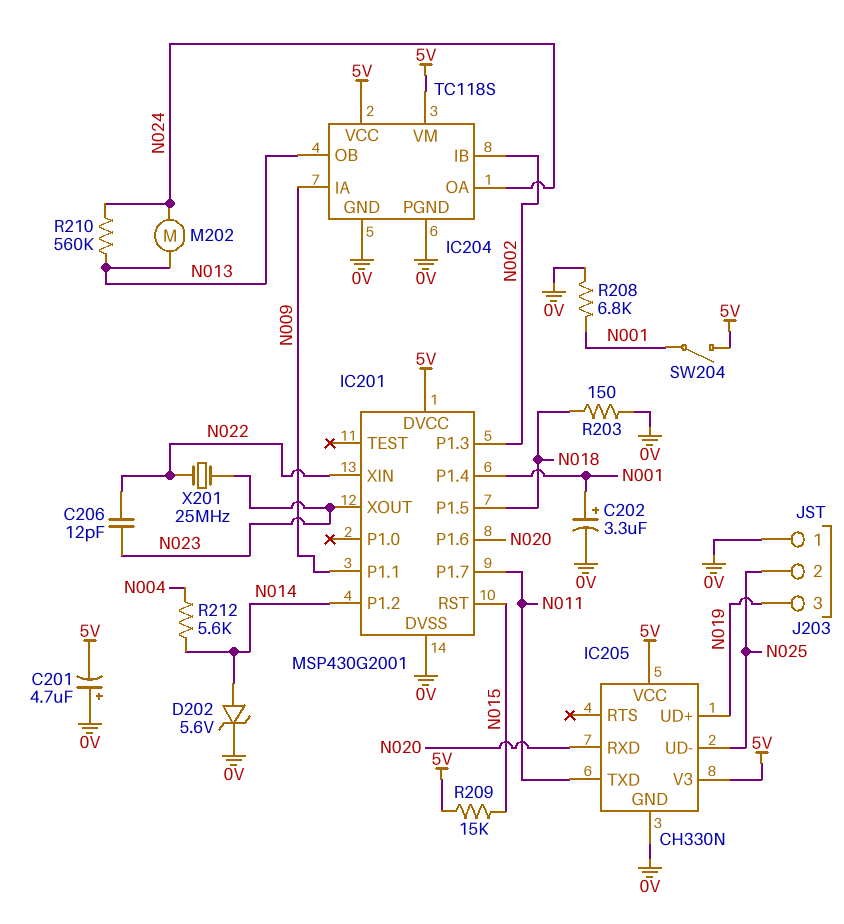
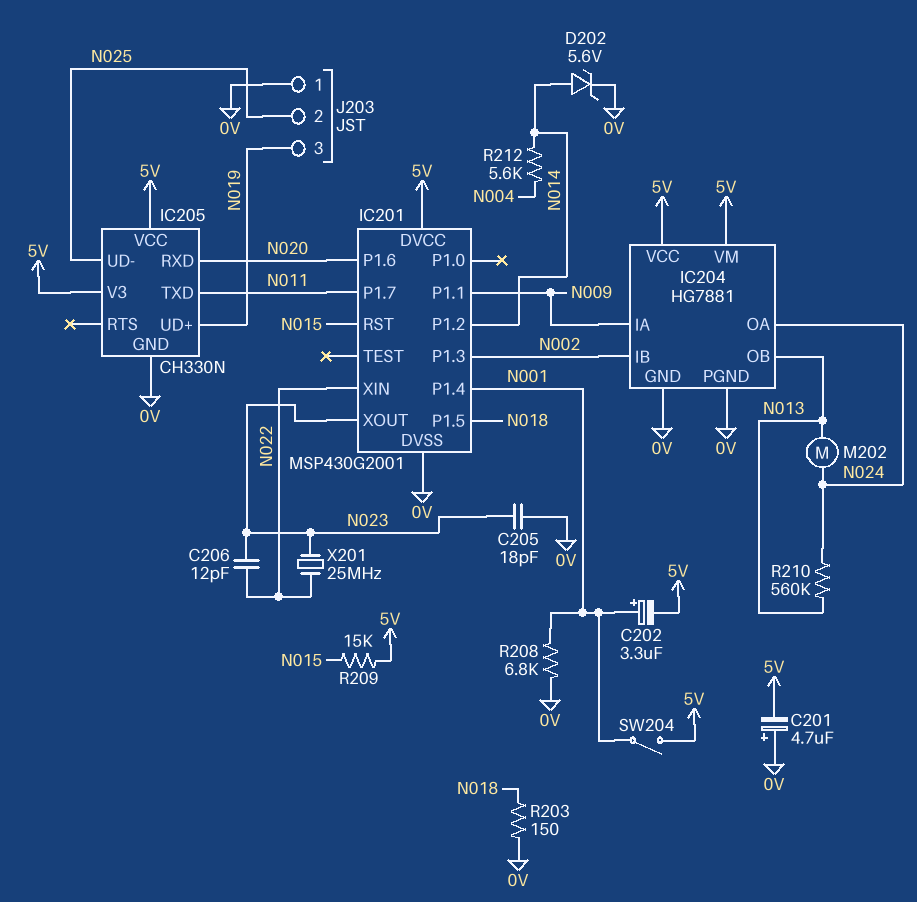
C202: 3.3uF (plus N001, minus 0V) -> 3.3uF (plus N001, minus 5V)
C205: none -> 18pF (0V, N023)
IC204: TC118S -> HG7881

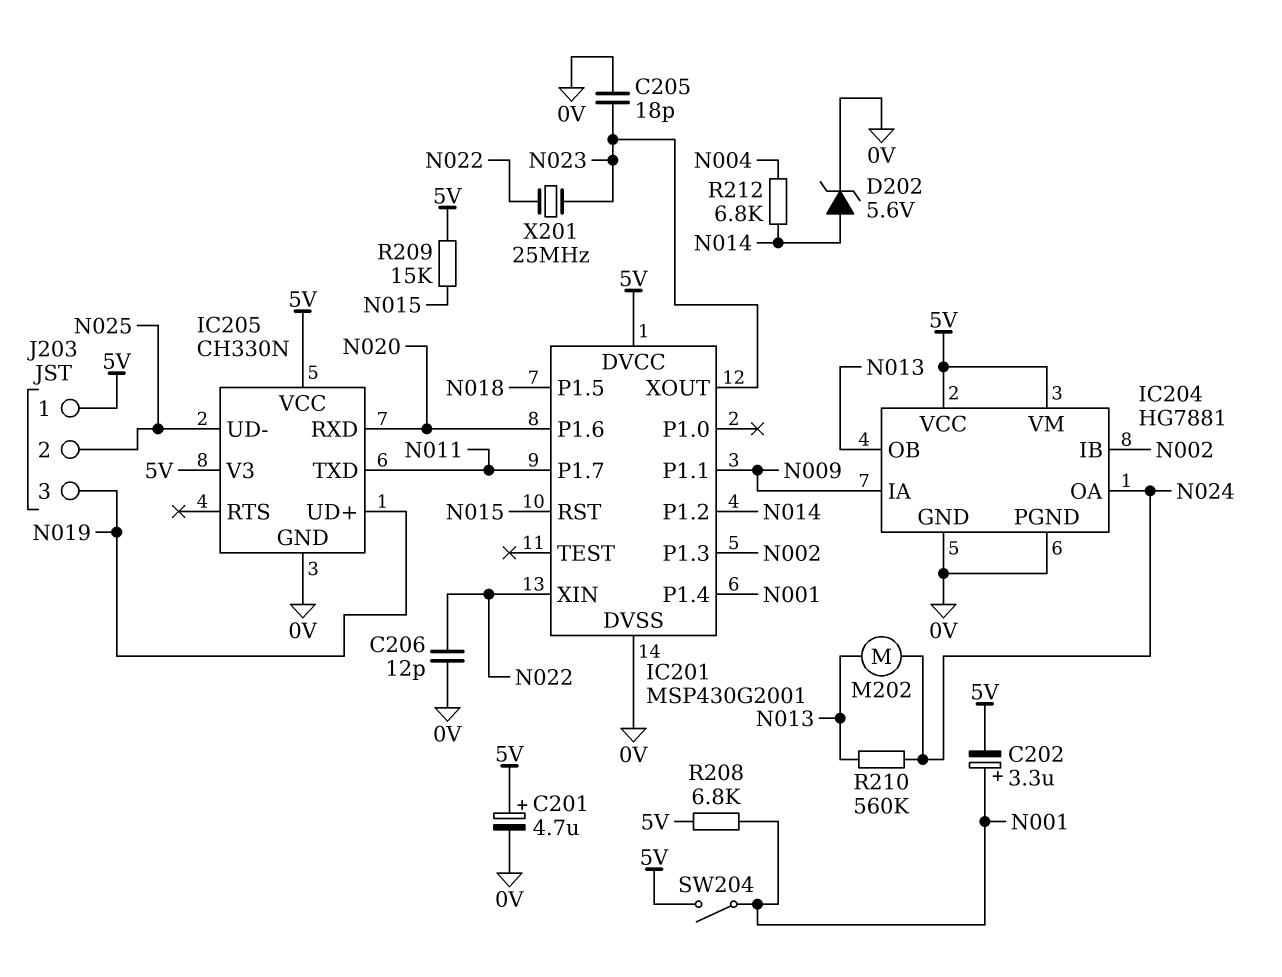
C201: 4.7uF (plus 0V, minus 5V) -> 4.7uF (plus 5V, minus 0V)
C206: 12pF (N022, N023) -> 12pF (0V, N022)
J203 pin 1: 0V -> 5V
R203: 150 (0V, N018) -> none
R208: 6.8k (0V, N001) -> 6.8k (5V, N001)
R212: 5.6k (N004, N014) -> 6.8k (N004, N014)

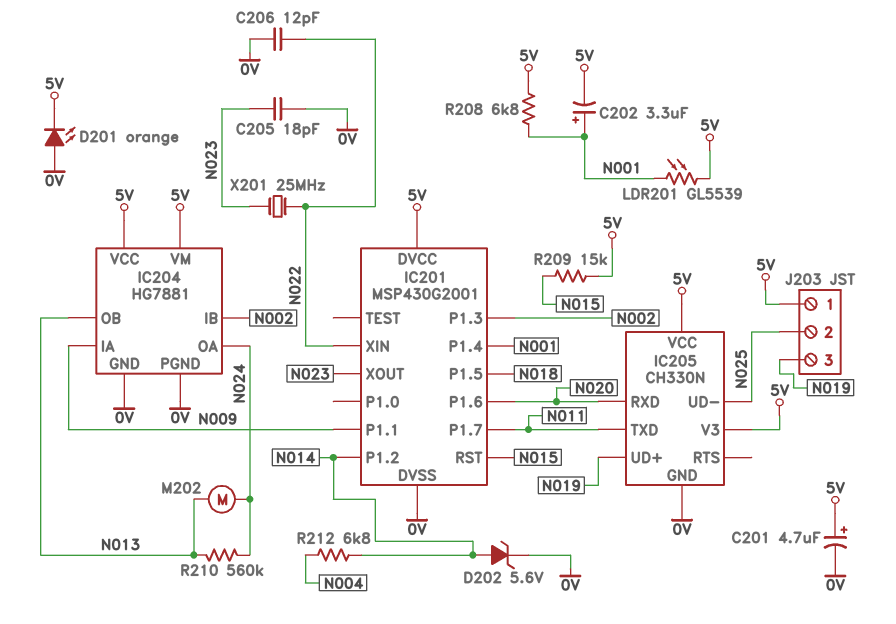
D201: none -> LED orange (A 0V, K 5V)
LDR201: none -> GL5539 (5V, N001)
SW204: switch (5V, N001) -> none

